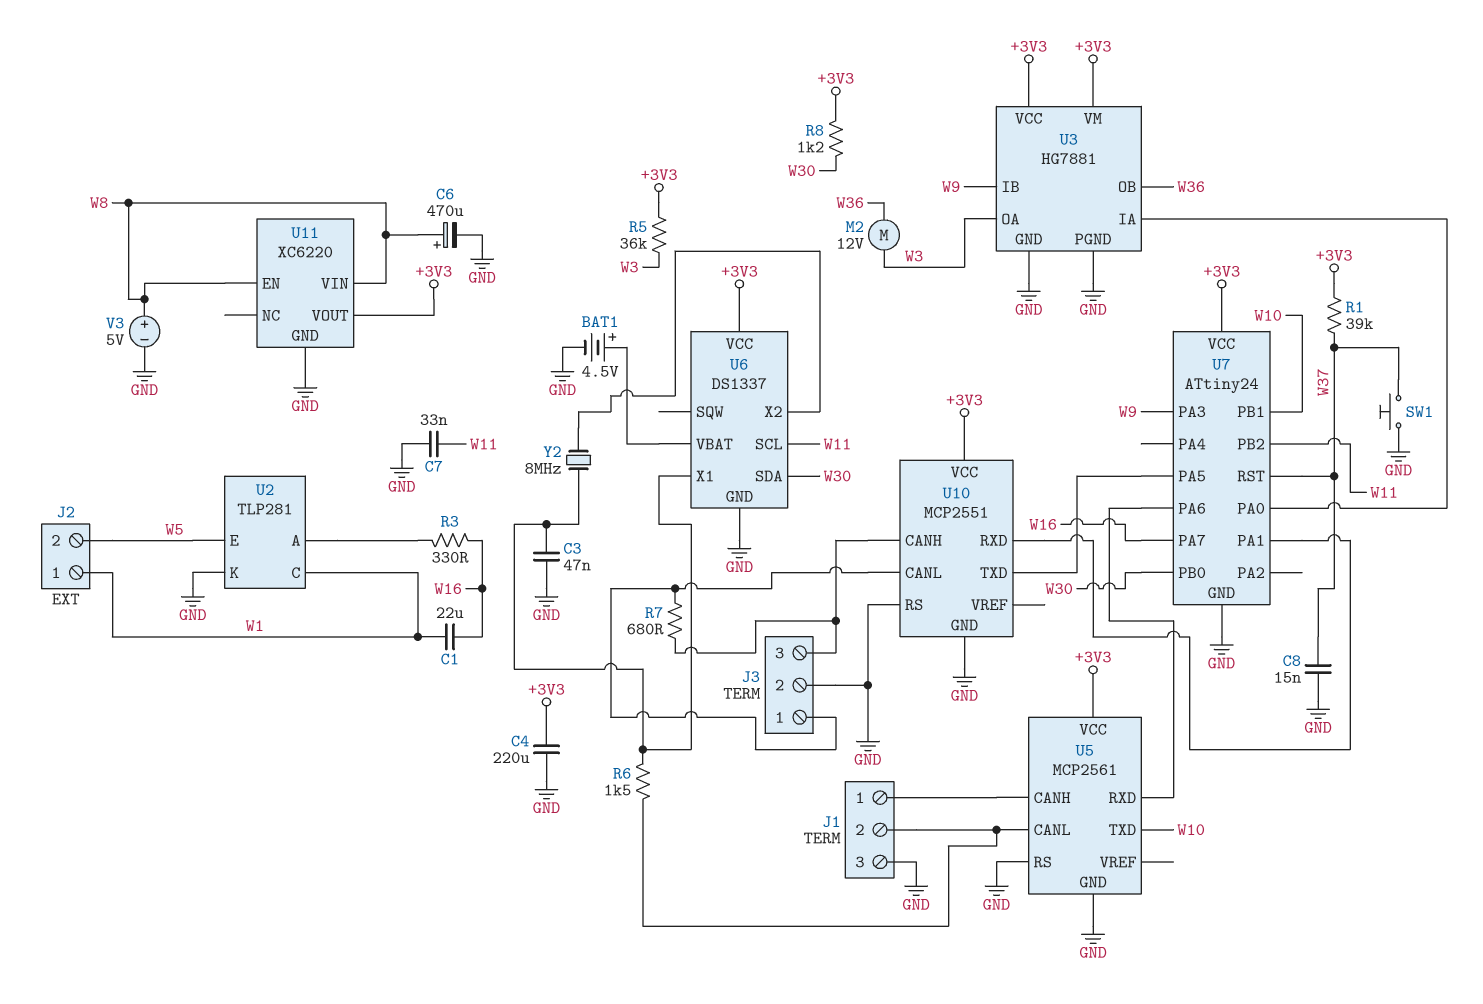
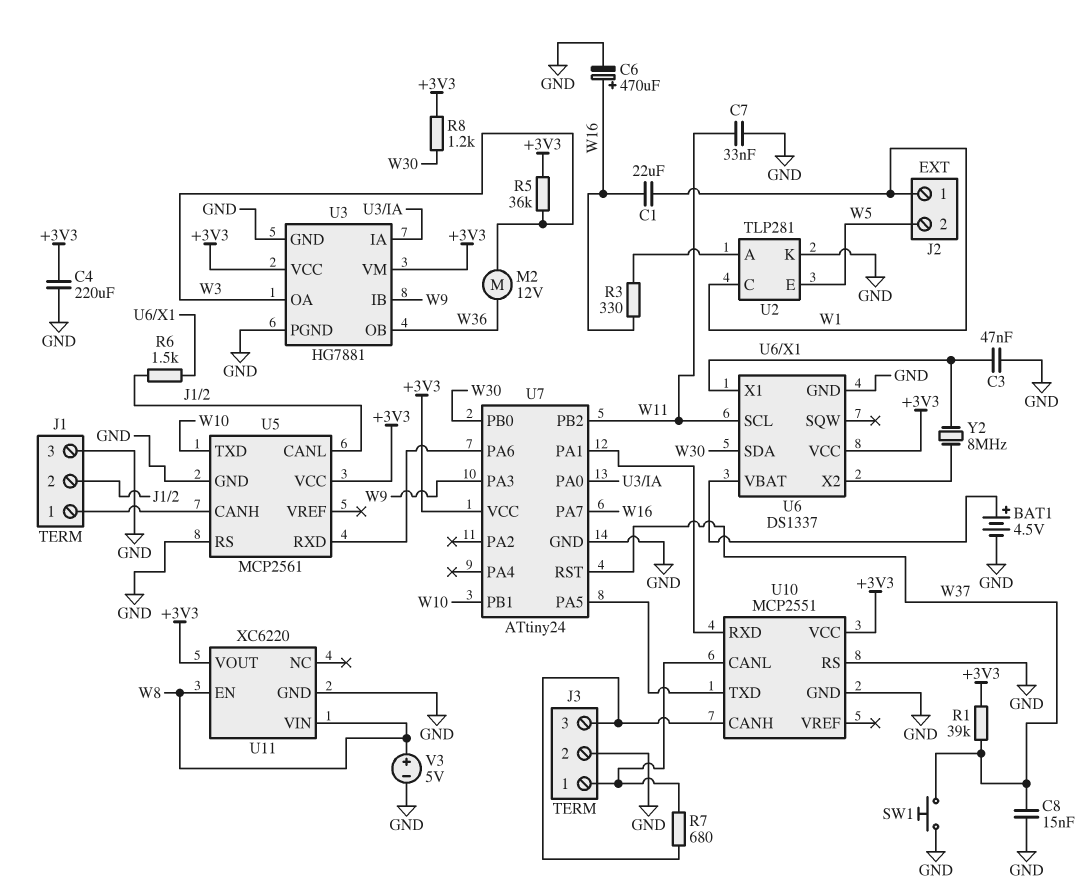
C6: 470uF (plus W8, minus GND) -> 470uF (plus W16, minus GND)

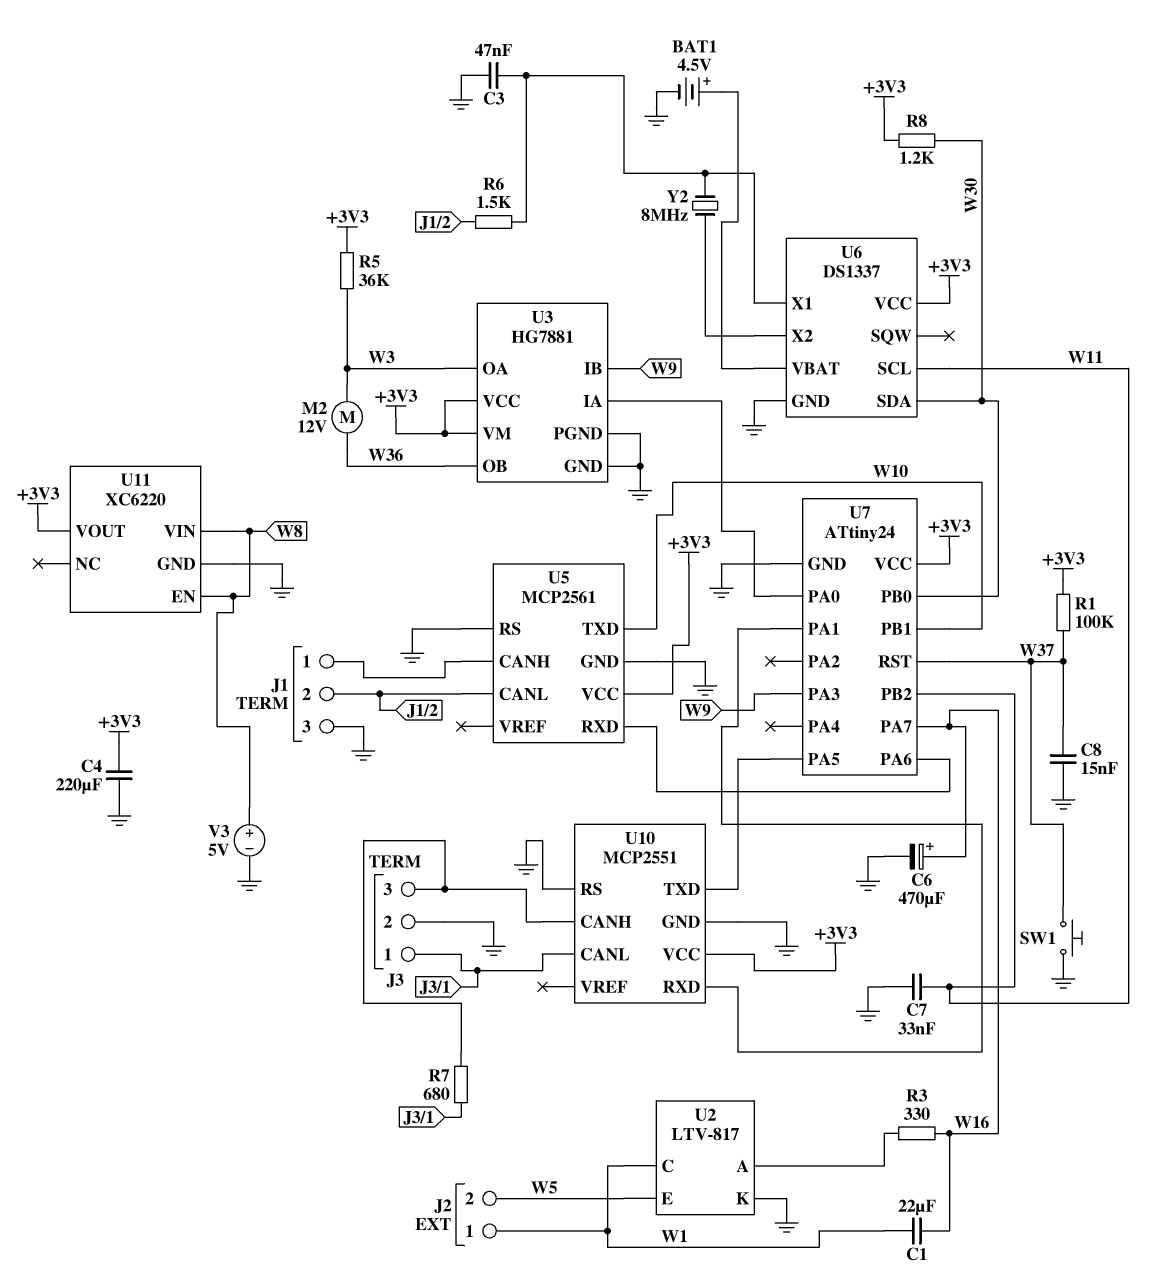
R1: 39k (+3V3, W37) -> 100k (+3V3, W37)
U2: TLP281 -> LTV-817

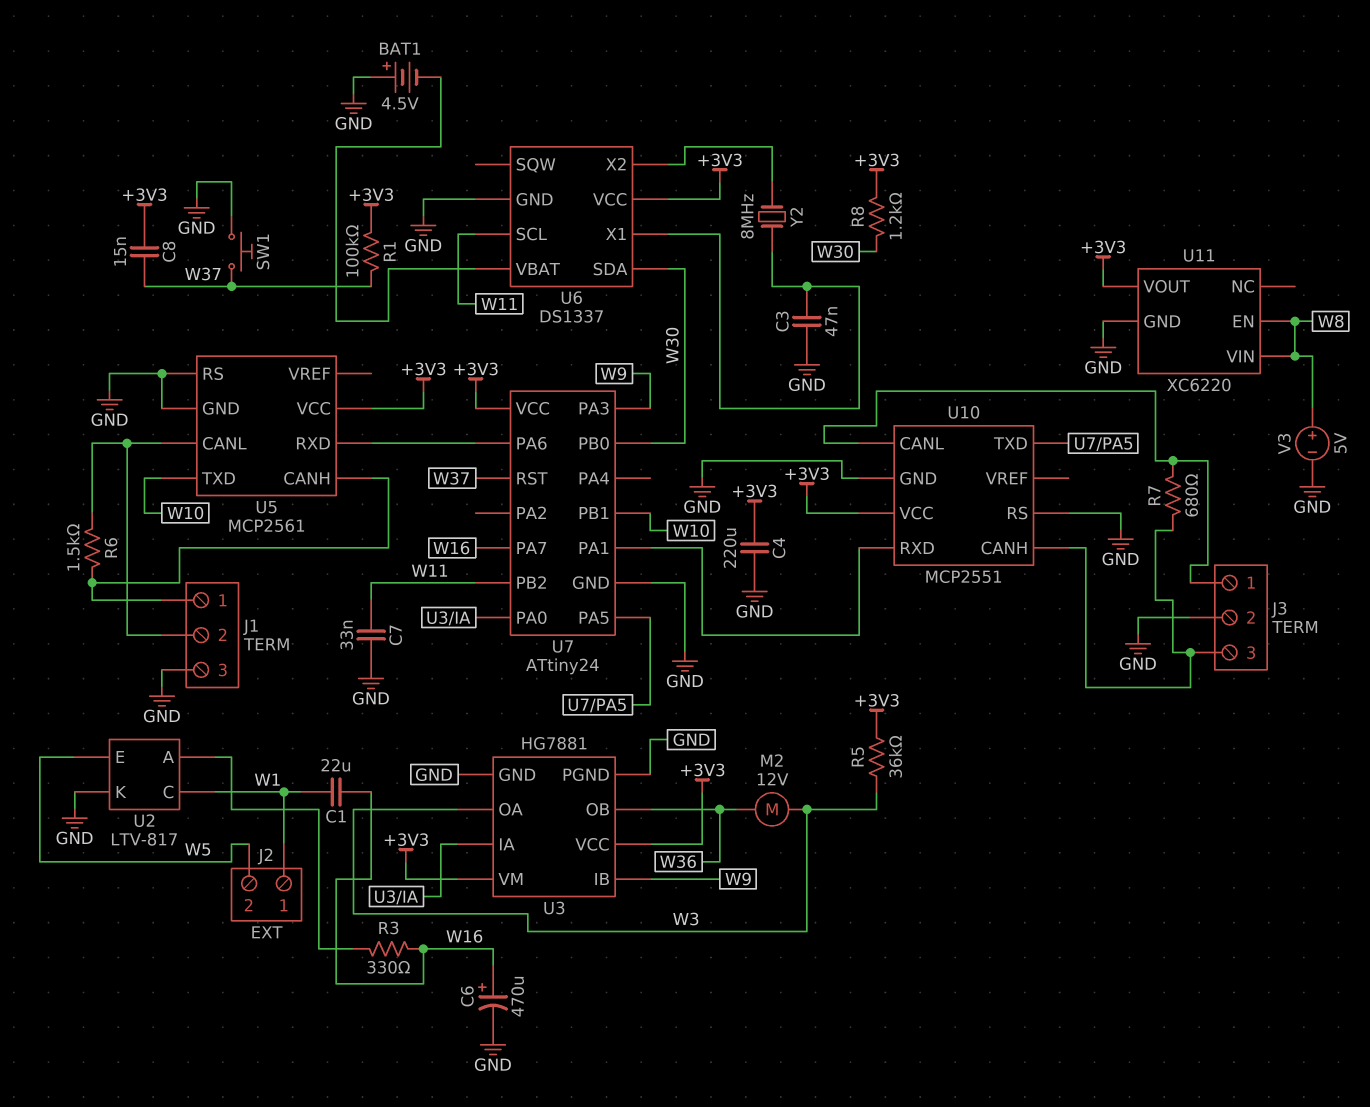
BAT1: 4.5V (plus U6/VBAT, minus GND) -> 4.5V (plus GND, minus U6/VBAT)
C8: 15nF (GND, W37) -> 15nF (+3V3, W37)
R6: 1.5k (J1/2, U6/X1) -> 1.5k (J1/1, J1/2)

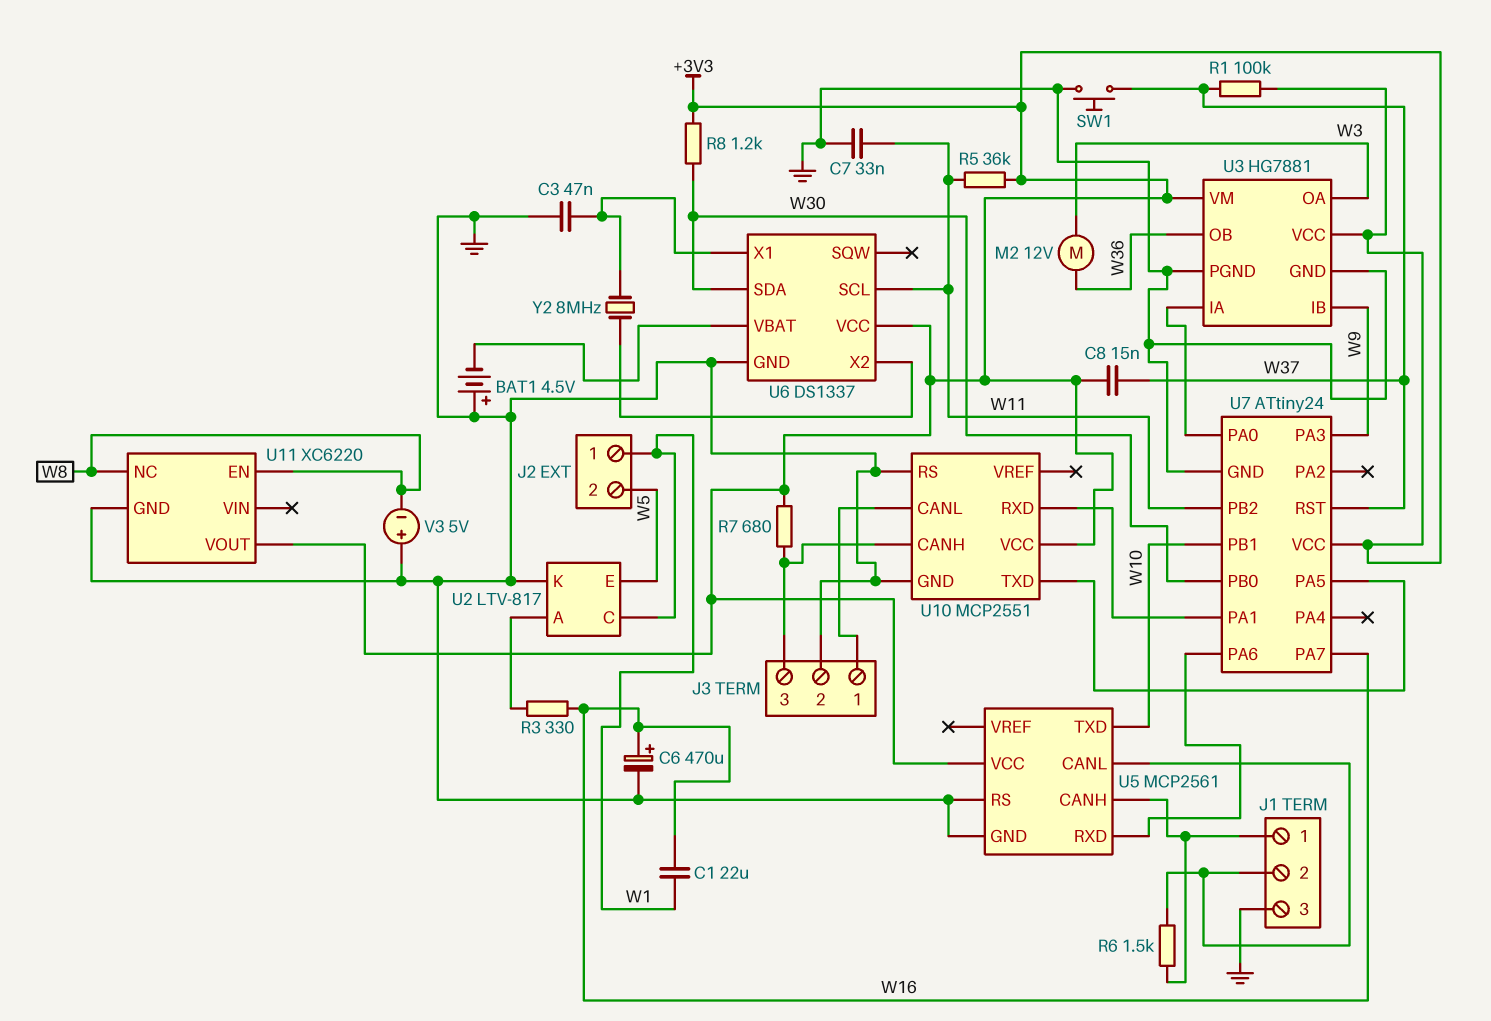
C4: 220uF (+3V3, GND) -> none
R5: 36k (+3V3, W3) -> 36k (+3V3, W11)
R7: 680 (J3/1, J3/3) -> 680 (+3V3, J3/3)
U11 pin NC: none -> W8
U11 pin VIN: W8 -> none
V3: 5V (plus W8, minus GND) -> 5V (plus GND, minus W8)

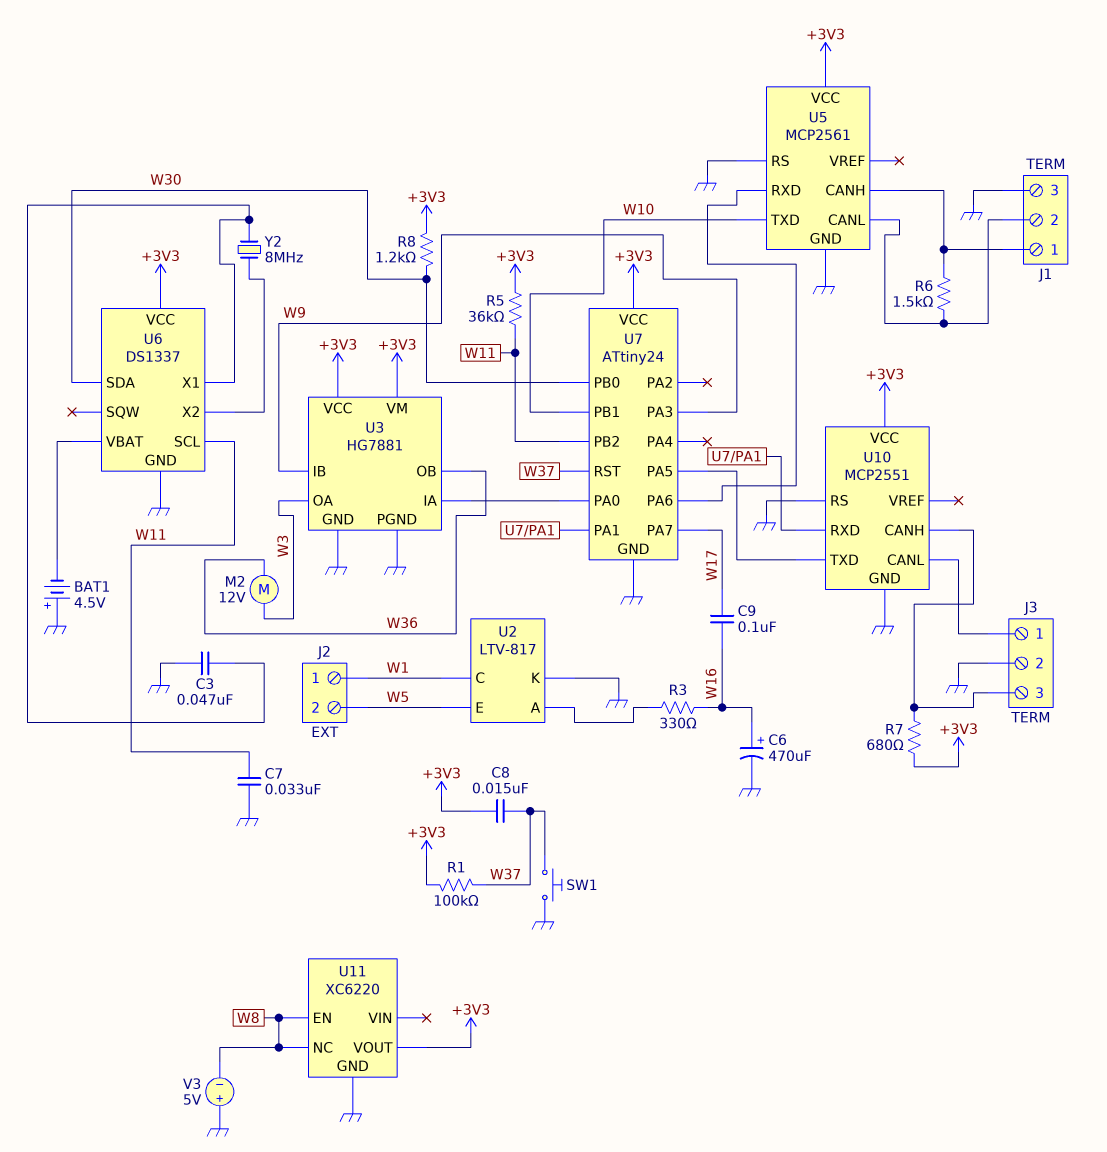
C1: 22uF (W1, W16) -> none
C9: none -> 100nF (W16, W17)
U7 pin PA7: W16 -> W17

